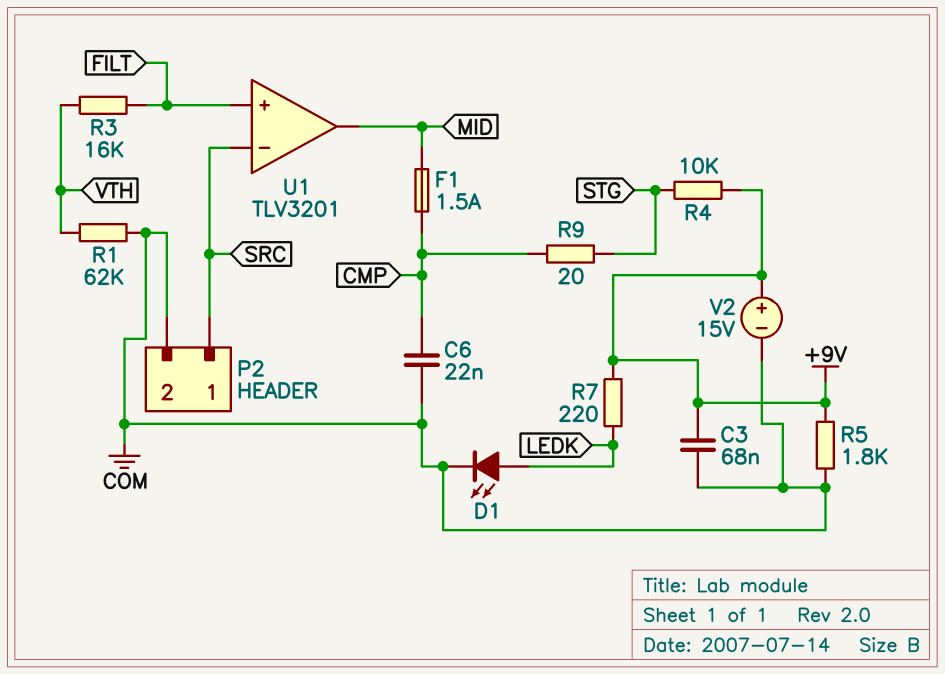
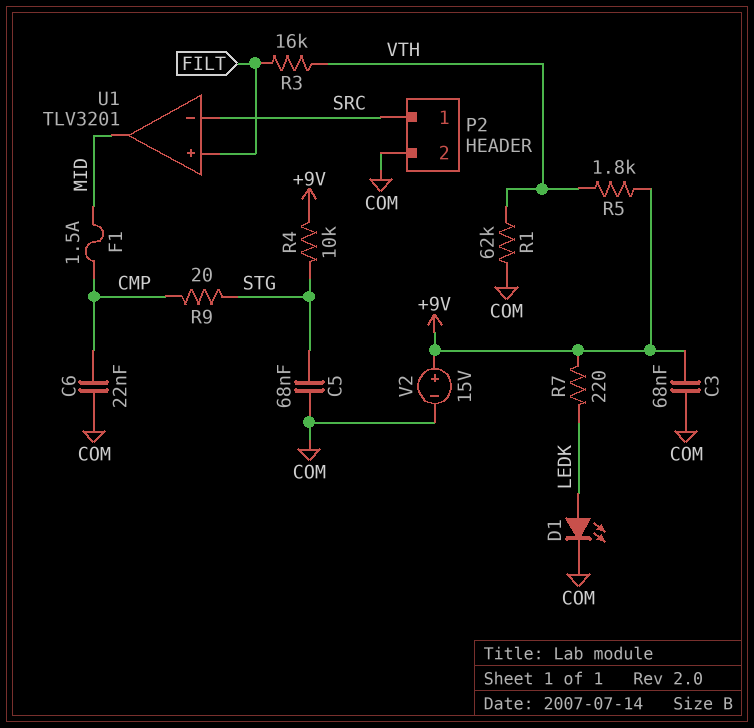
C5: none -> 68nF (COM, STG)
R5: 1.8k (+9V, COM) -> 1.8k (+9V, VTH)

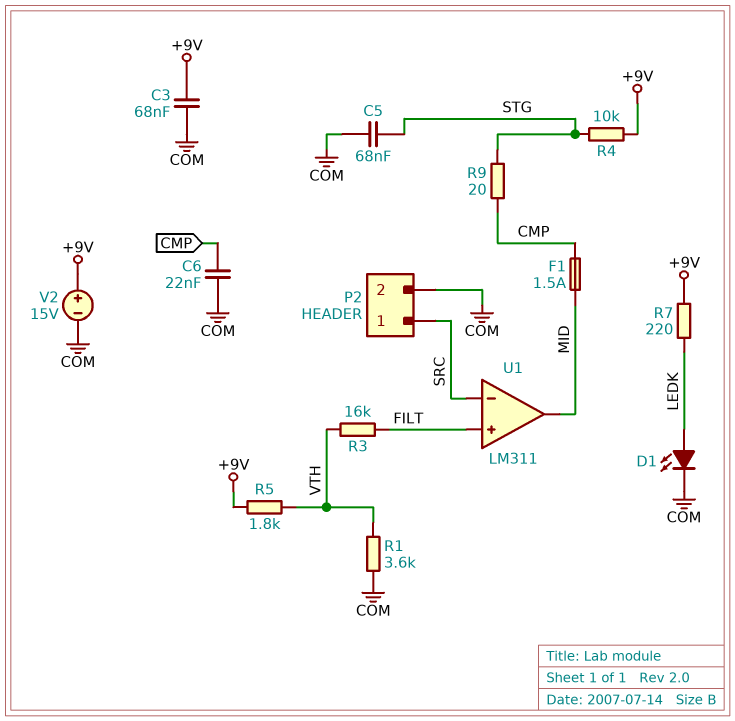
R1: 62k (COM, VTH) -> 3.6k (COM, VTH)
U1: TLV3201 -> LM311

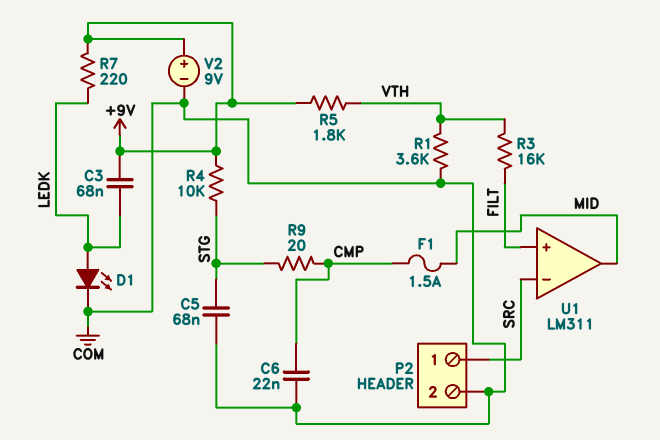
C3: 68nF (+9V, COM) -> 68nF (+9V, LEDK)
V2: 15V (plus +9V, minus COM) -> 9V (plus +9V, minus COM)

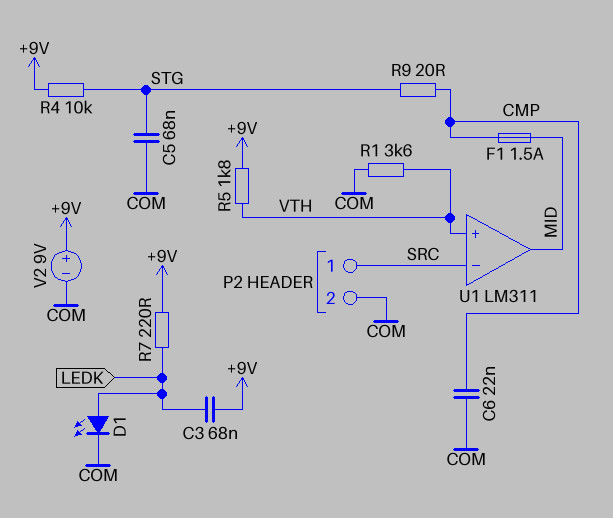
R3: 16k (FILT, VTH) -> none
U1 pin in+: FILT -> VTH

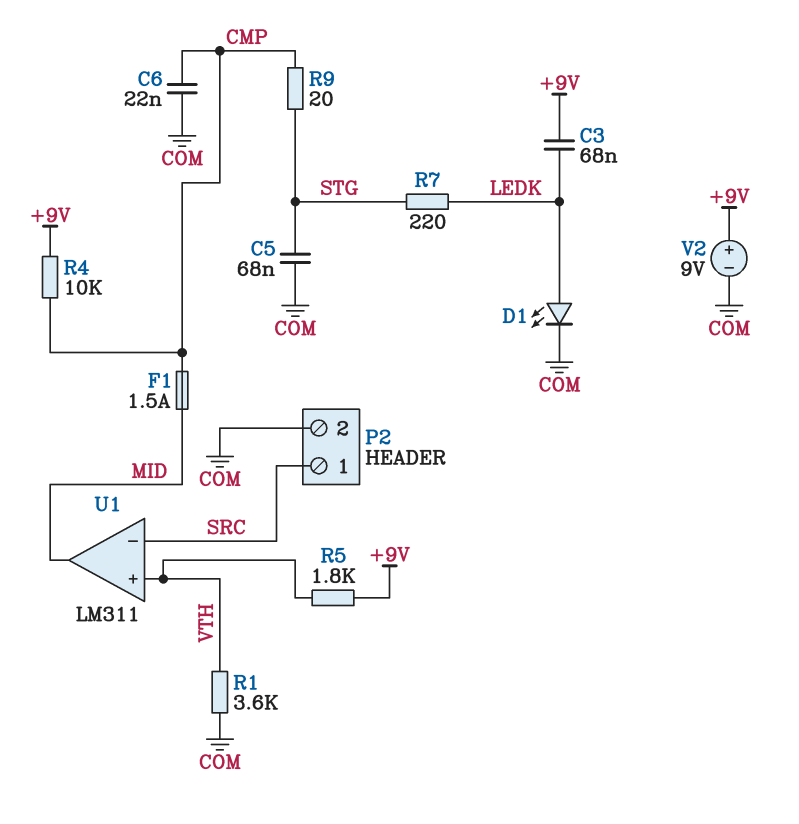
R4: 10k (+9V, STG) -> 10k (+9V, CMP)
R7: 220 (+9V, LEDK) -> 220 (LEDK, STG)

